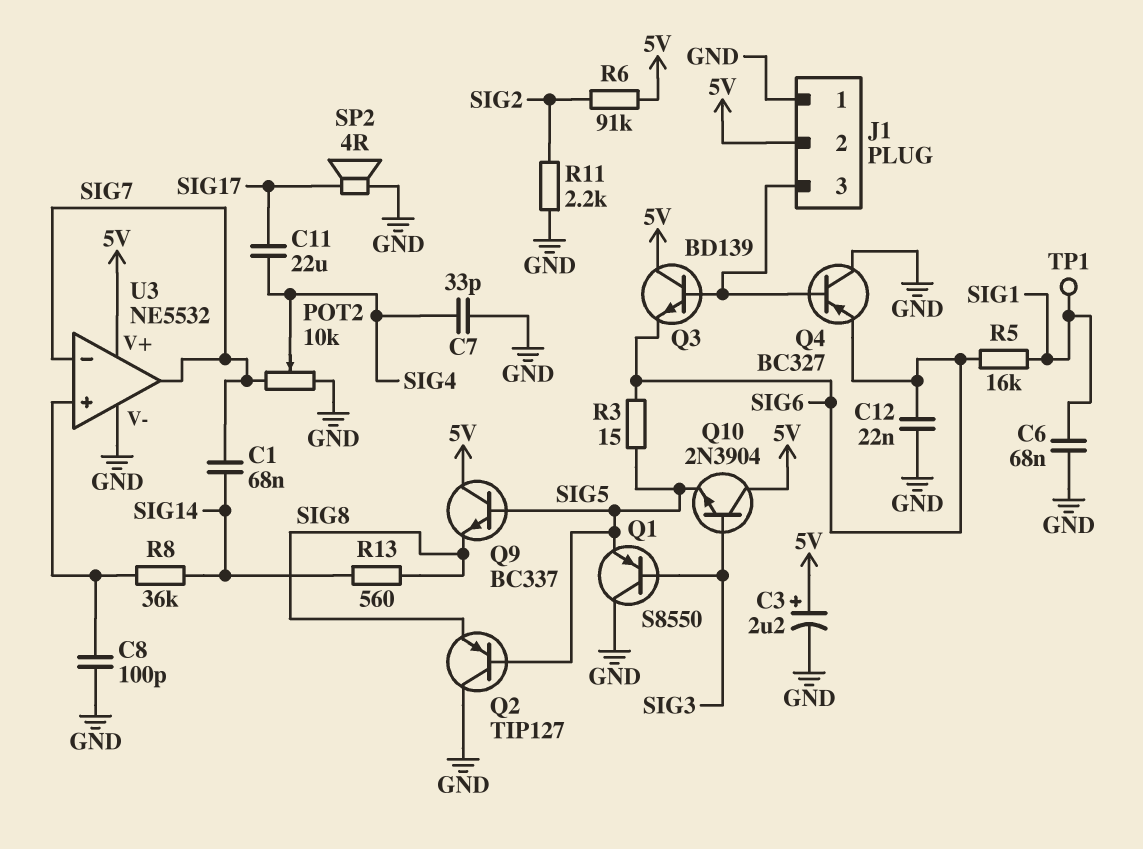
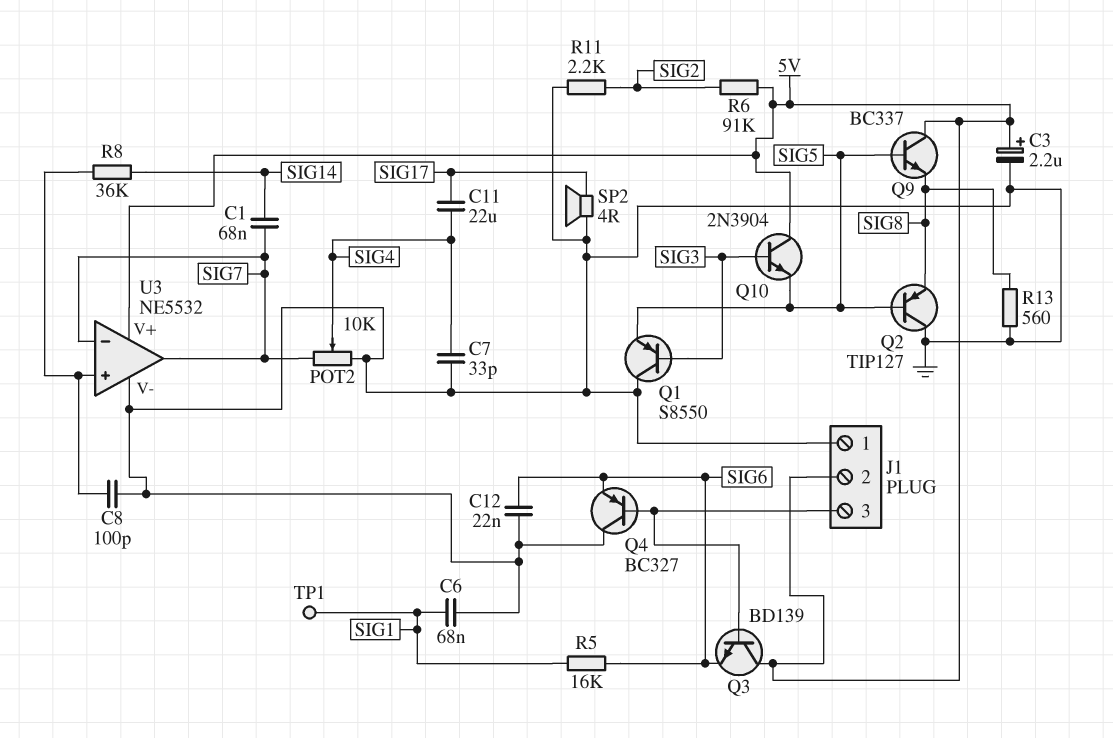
R3: 15 (SIG5, SIG6) -> none
R13: 560 (SIG8, SIG14) -> 560 (GND, SIG8)

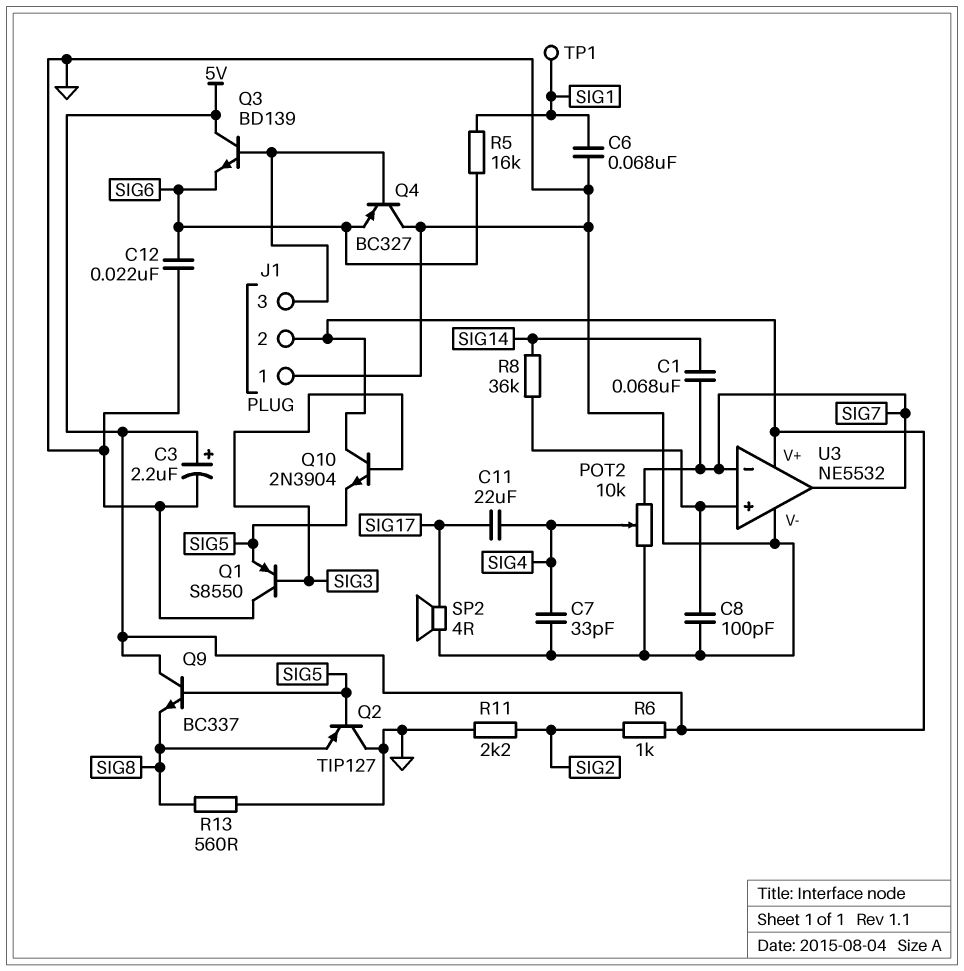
R6: 91k (5V, SIG2) -> 1k (5V, SIG2)

